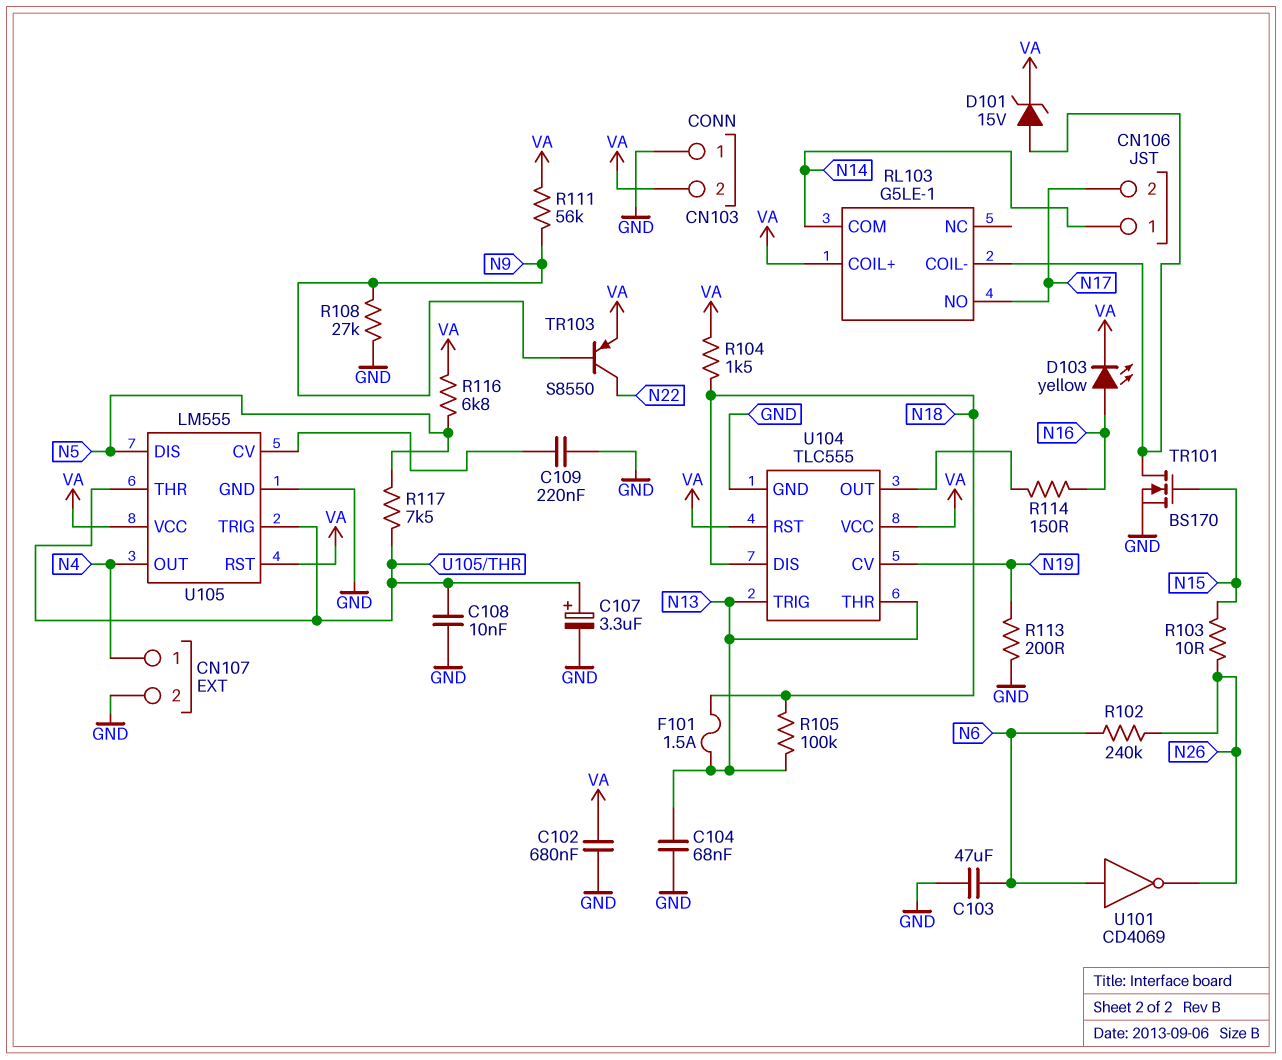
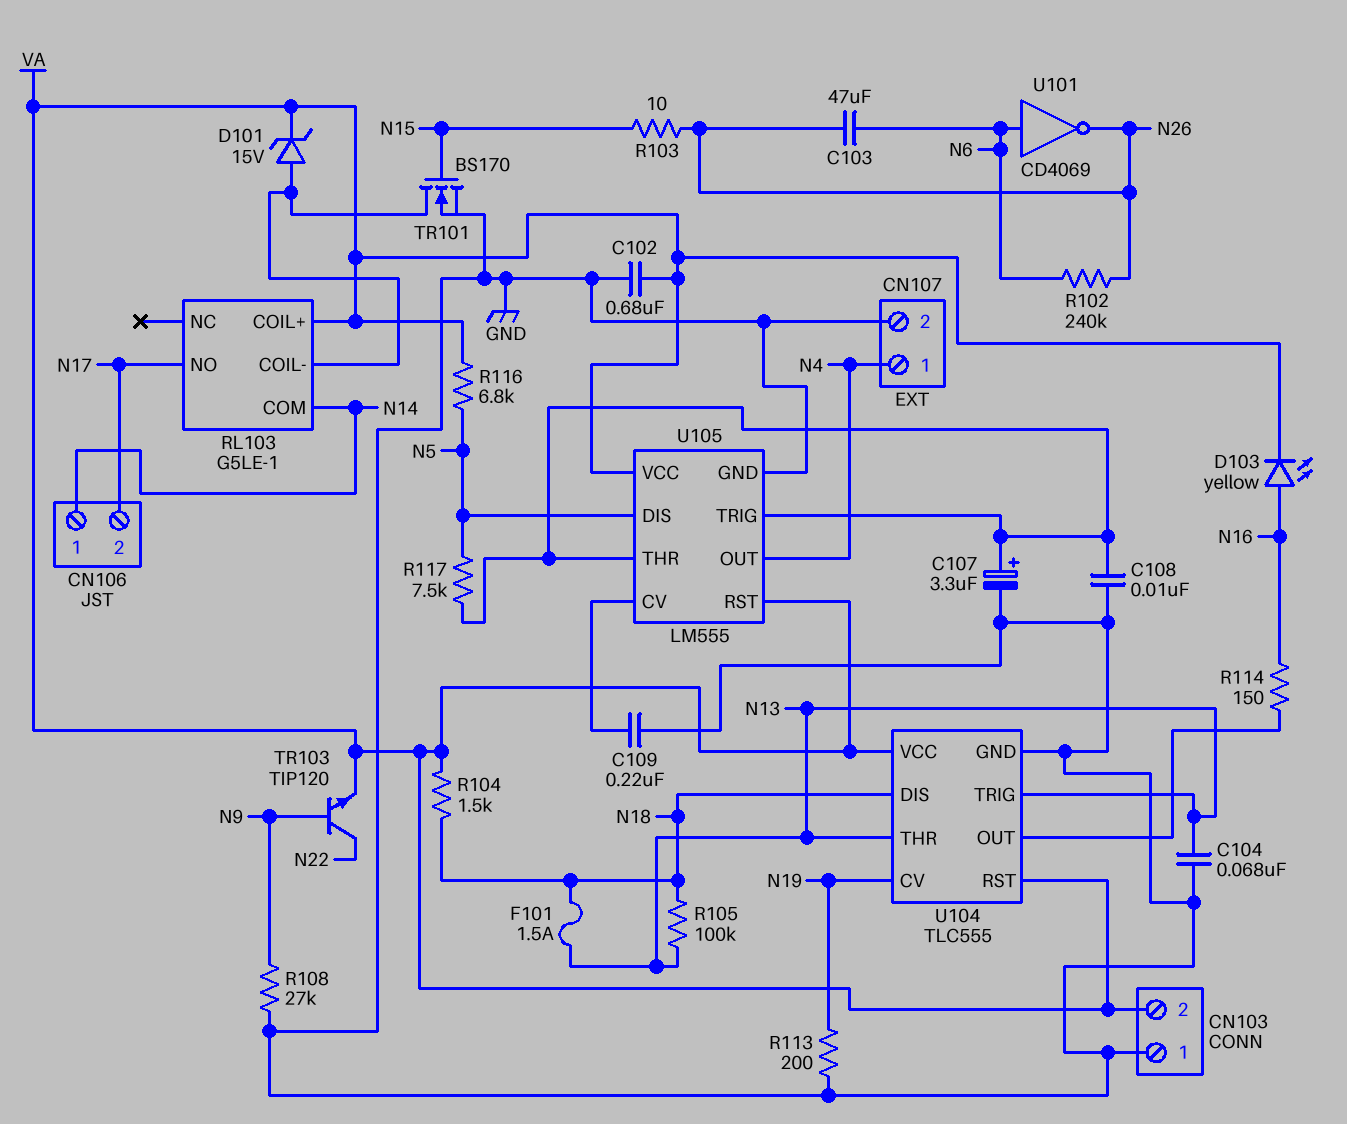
C103: 47uF (GND, N6) -> 47uF (N6, N26)
R111: 56k (N9, VA) -> none
TR103: PNP S8550 (B N9, C N22, E VA) -> NPN TIP120 (B N9, C N22, E VA)

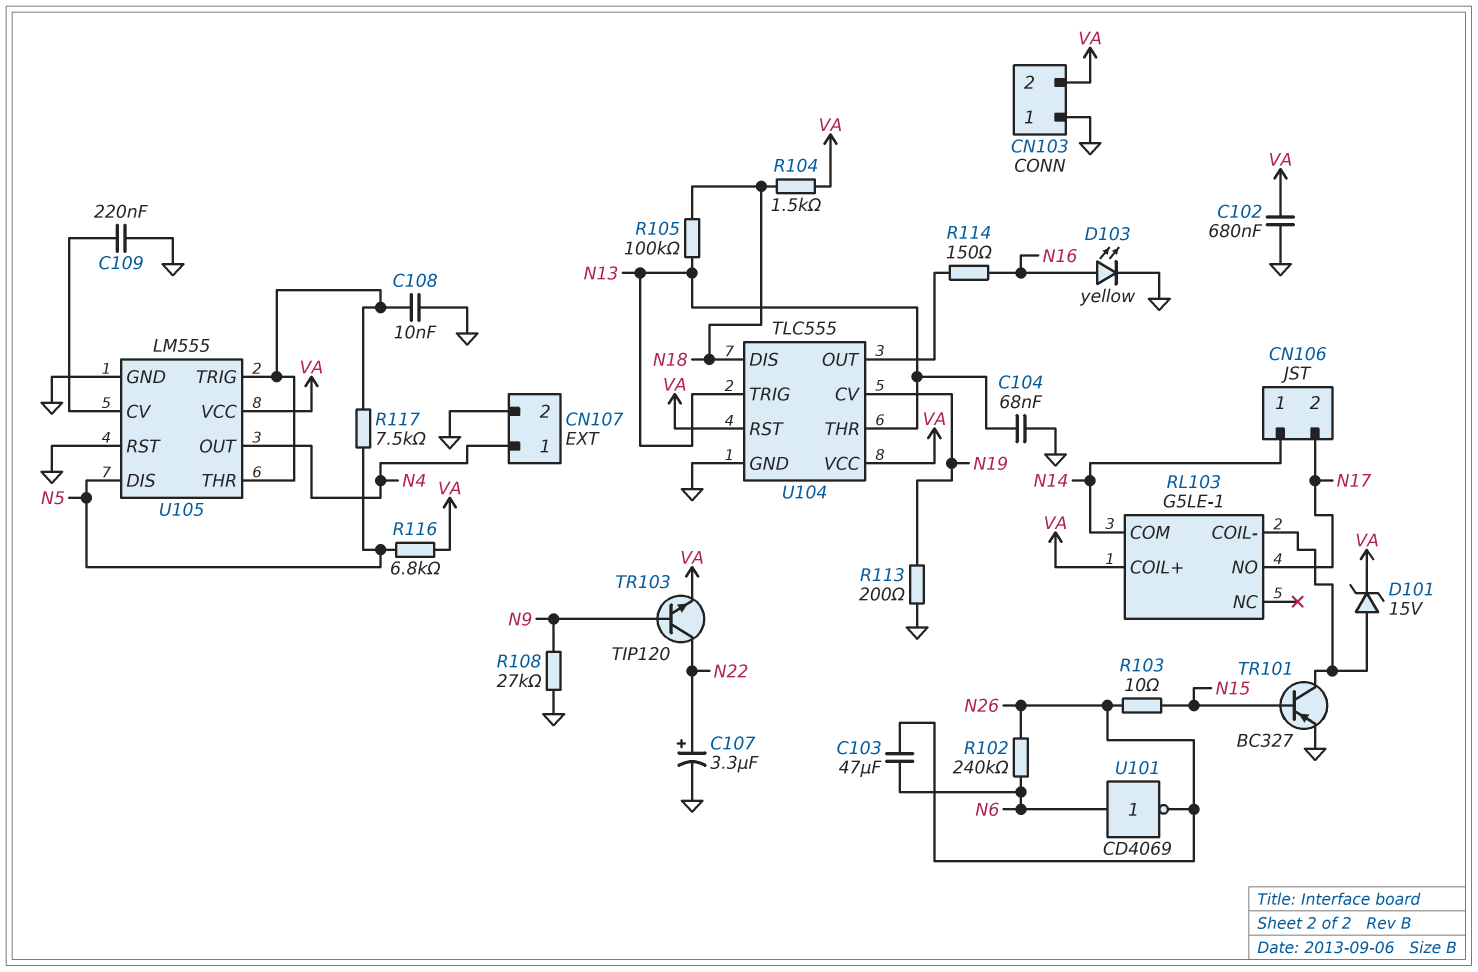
C107: 3.3uF (plus U105/THR, minus GND) -> 3.3uF (plus N22, minus GND)
D103: LED yellow (A N16, K VA) -> LED yellow (A N16, K GND)
F101: 1.5A (N13, N18) -> none
TR101: NMOS BS170 (G N15, D RL103/COIL-, S GND) -> PNP BC327 (B N15, C RL103/COIL-, E GND)
U105 pin RST: VA -> GND

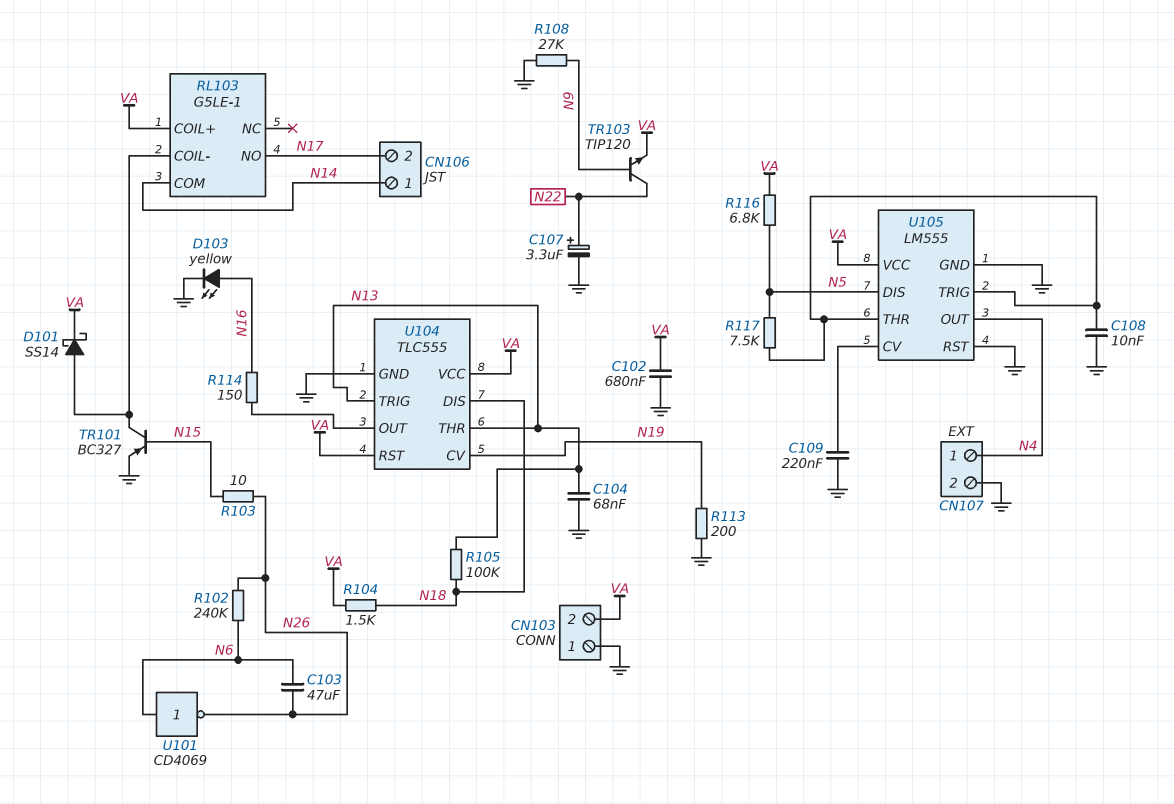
D101: zener 15V (A RL103/COIL-, K VA) -> schottky SS14 (A RL103/COIL-, K VA)

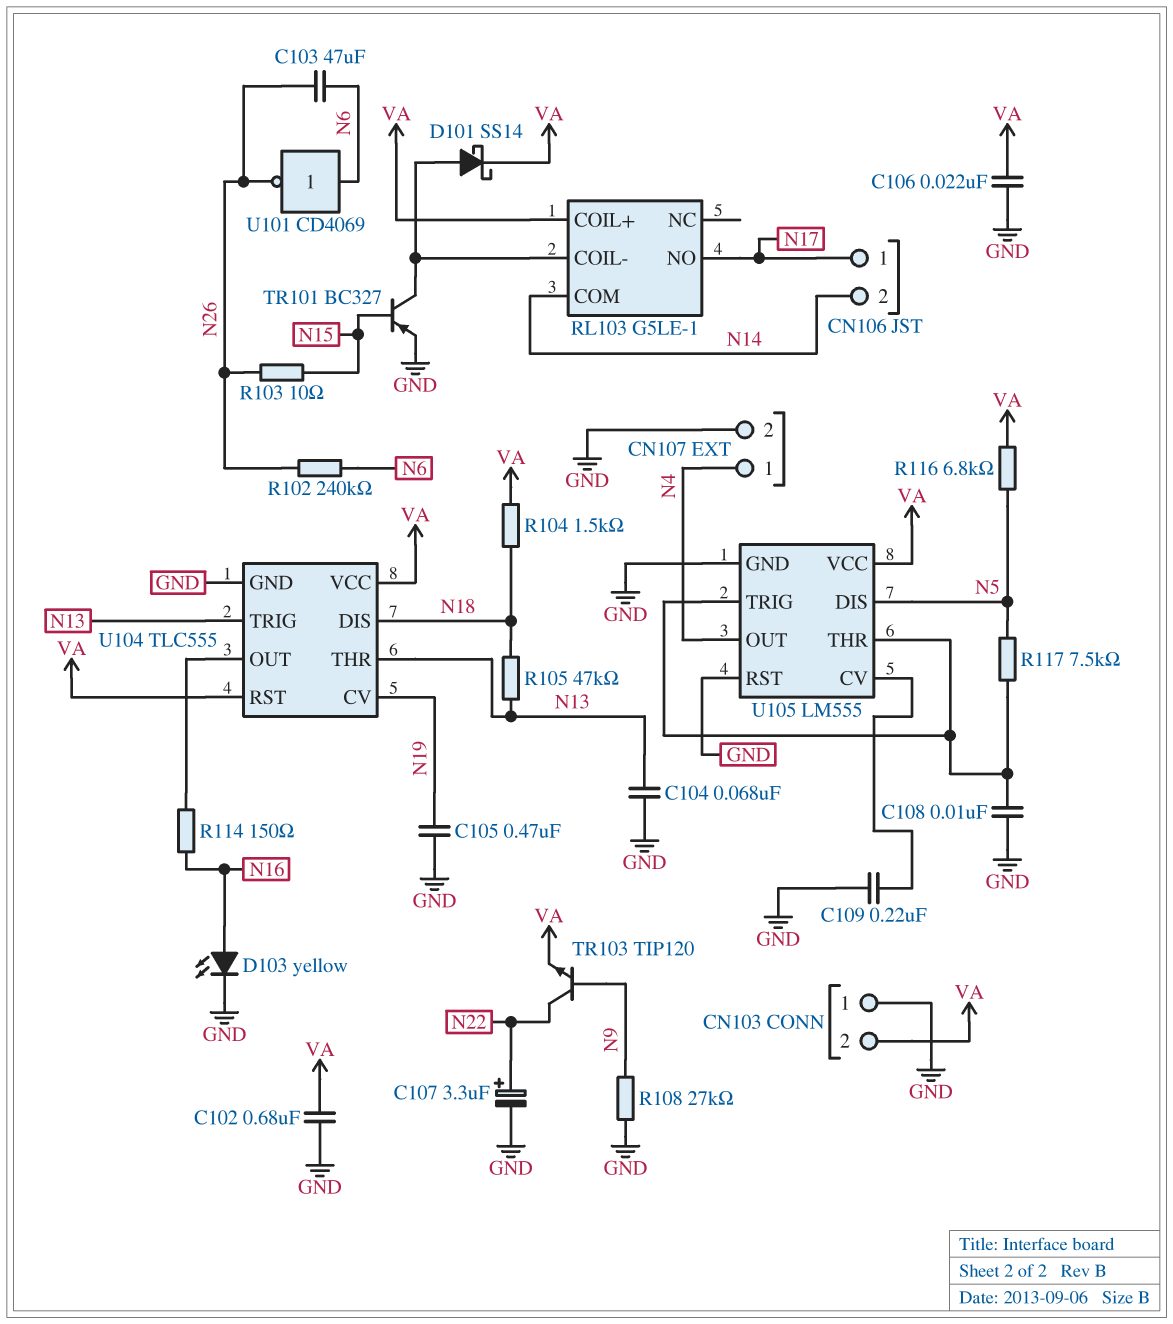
C105: none -> 470nF (GND, N19)
C106: none -> 22nF (GND, VA)
CN106 pin 1: N14 -> N17
CN106 pin 2: N17 -> N14
R105: 100k (N13, N18) -> 47k (N13, N18)
R113: 200 (GND, N19) -> none

